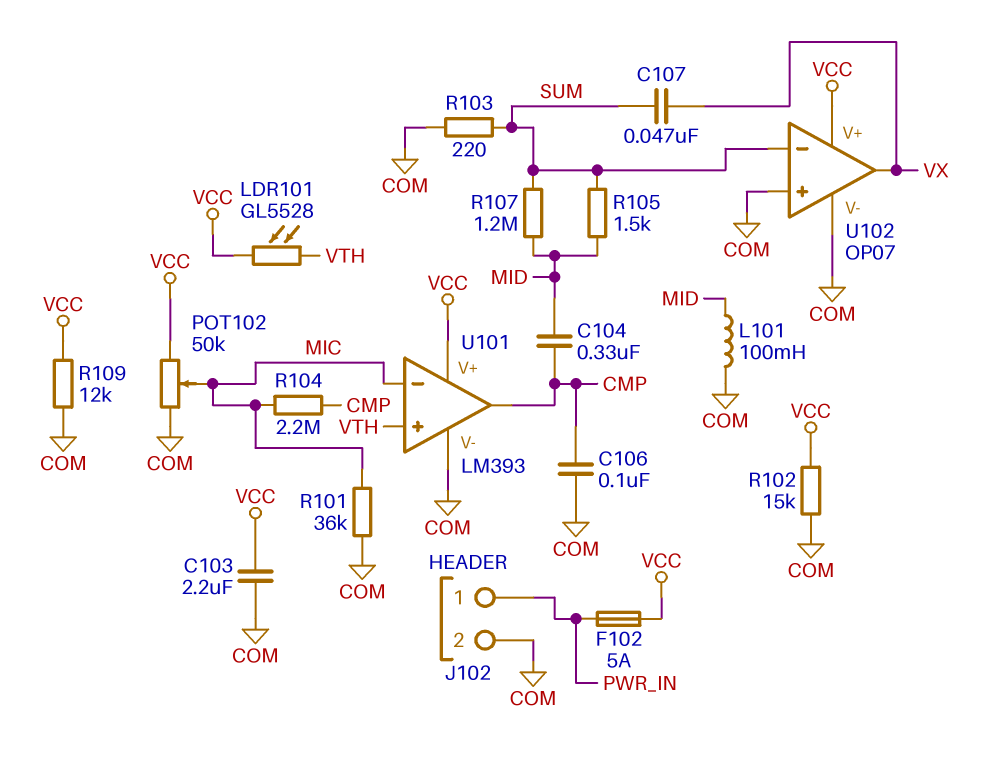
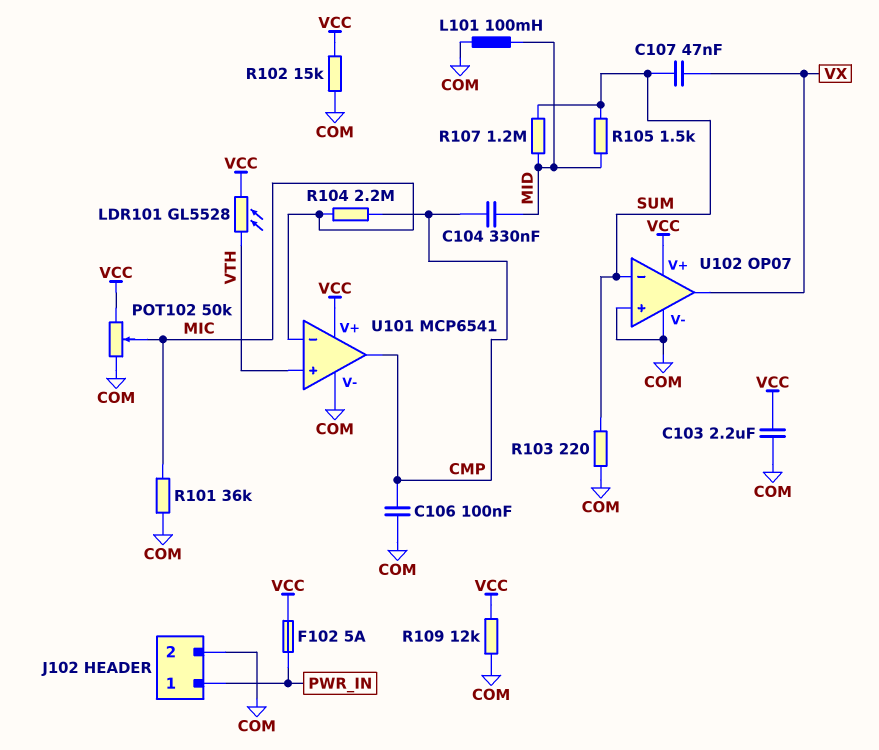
U101: LM393 -> MCP6541

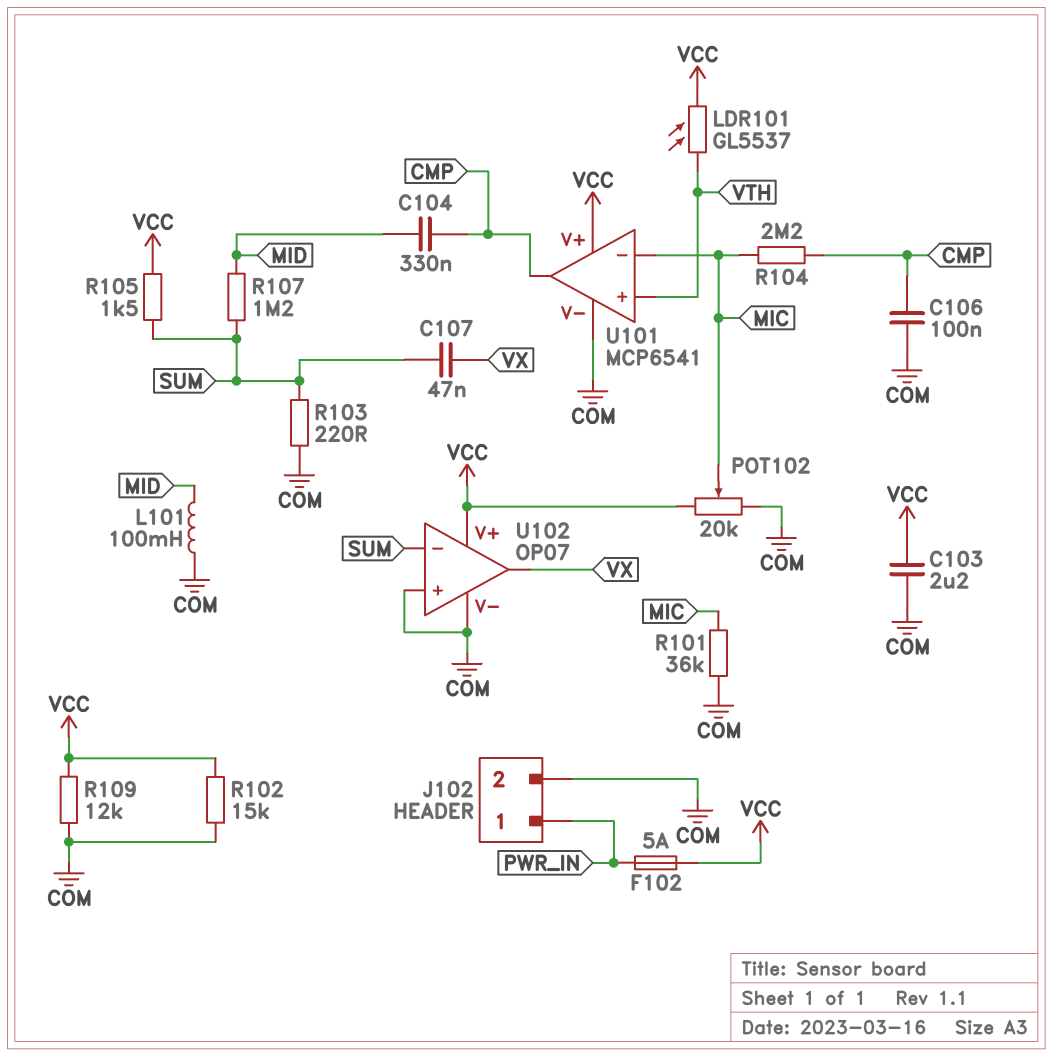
LDR101: GL5528 (VCC, VTH) -> GL5537 (VCC, VTH)
POT102: 50k (COM, VCC, wiper MIC) -> 20k (COM, VCC, wiper MIC)
R105: 1.5k (MID, SUM) -> 1.5k (SUM, VCC)

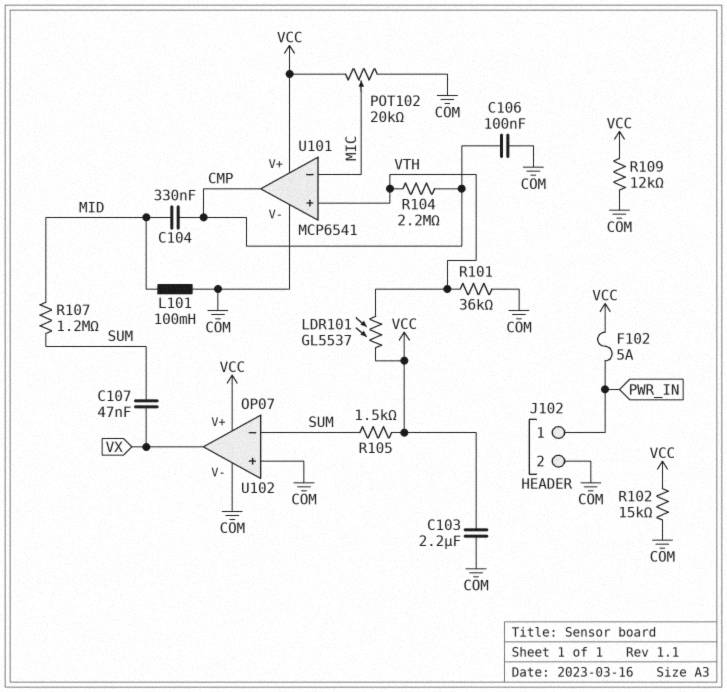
R101: 36k (COM, MIC) -> 36k (COM, VTH)
R103: 220 (COM, SUM) -> none
R104: 2.2M (CMP, MIC) -> 2.2M (CMP, VTH)

